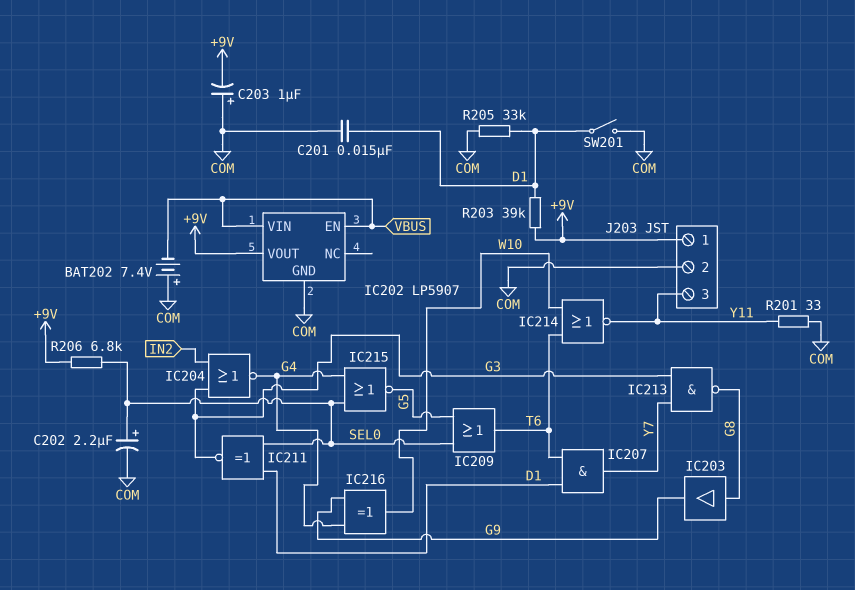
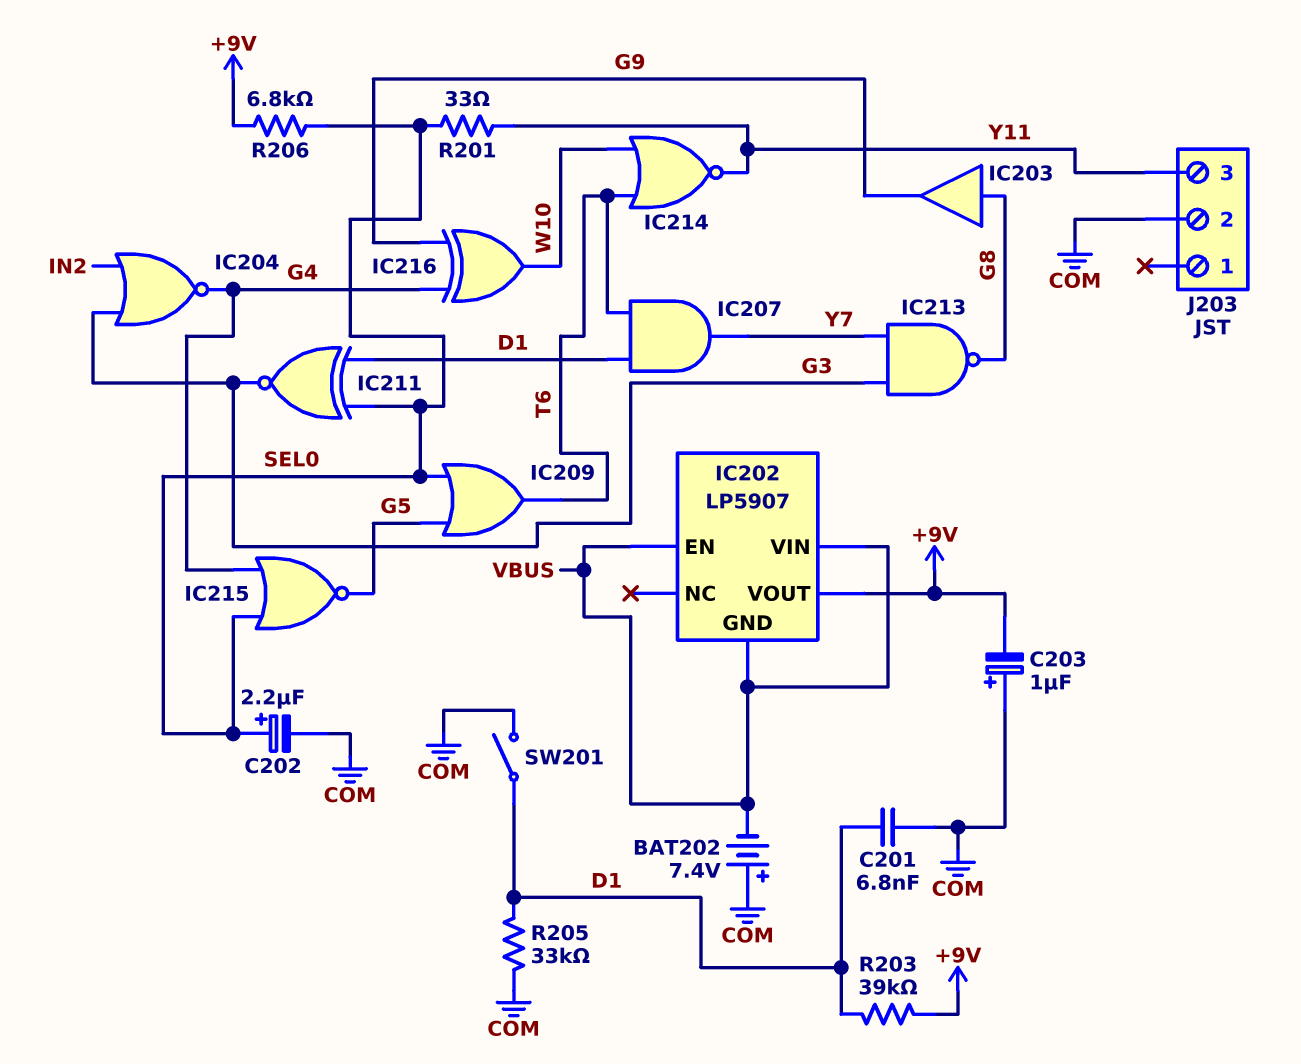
C201: 15nF (COM, D1) -> 6.8nF (COM, D1)
IC202 pin GND: COM -> VBUS
J203 pin 1: +9V -> none
R201: 33 (COM, Y11) -> 33 (SEL0, Y11)

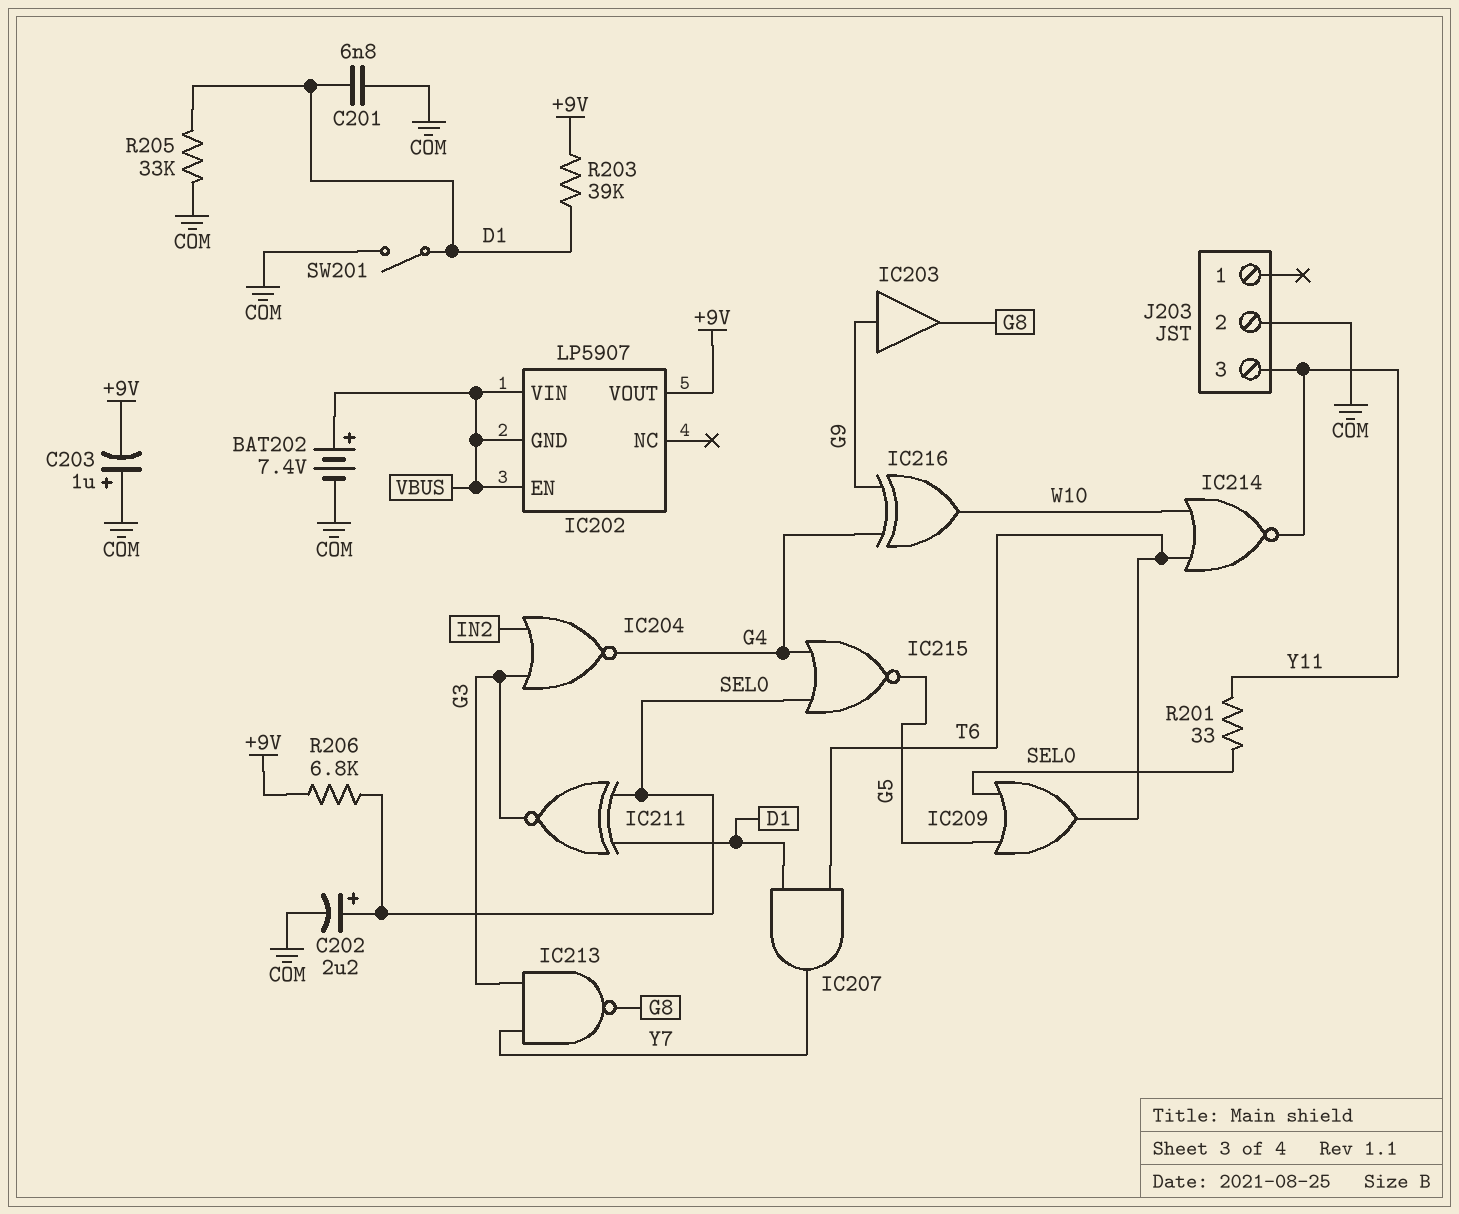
BAT202: 7.4V (plus COM, minus VBUS) -> 7.4V (plus VBUS, minus COM)
IC203: buffer (in G8, out G9) -> buffer (in G9, out G8)

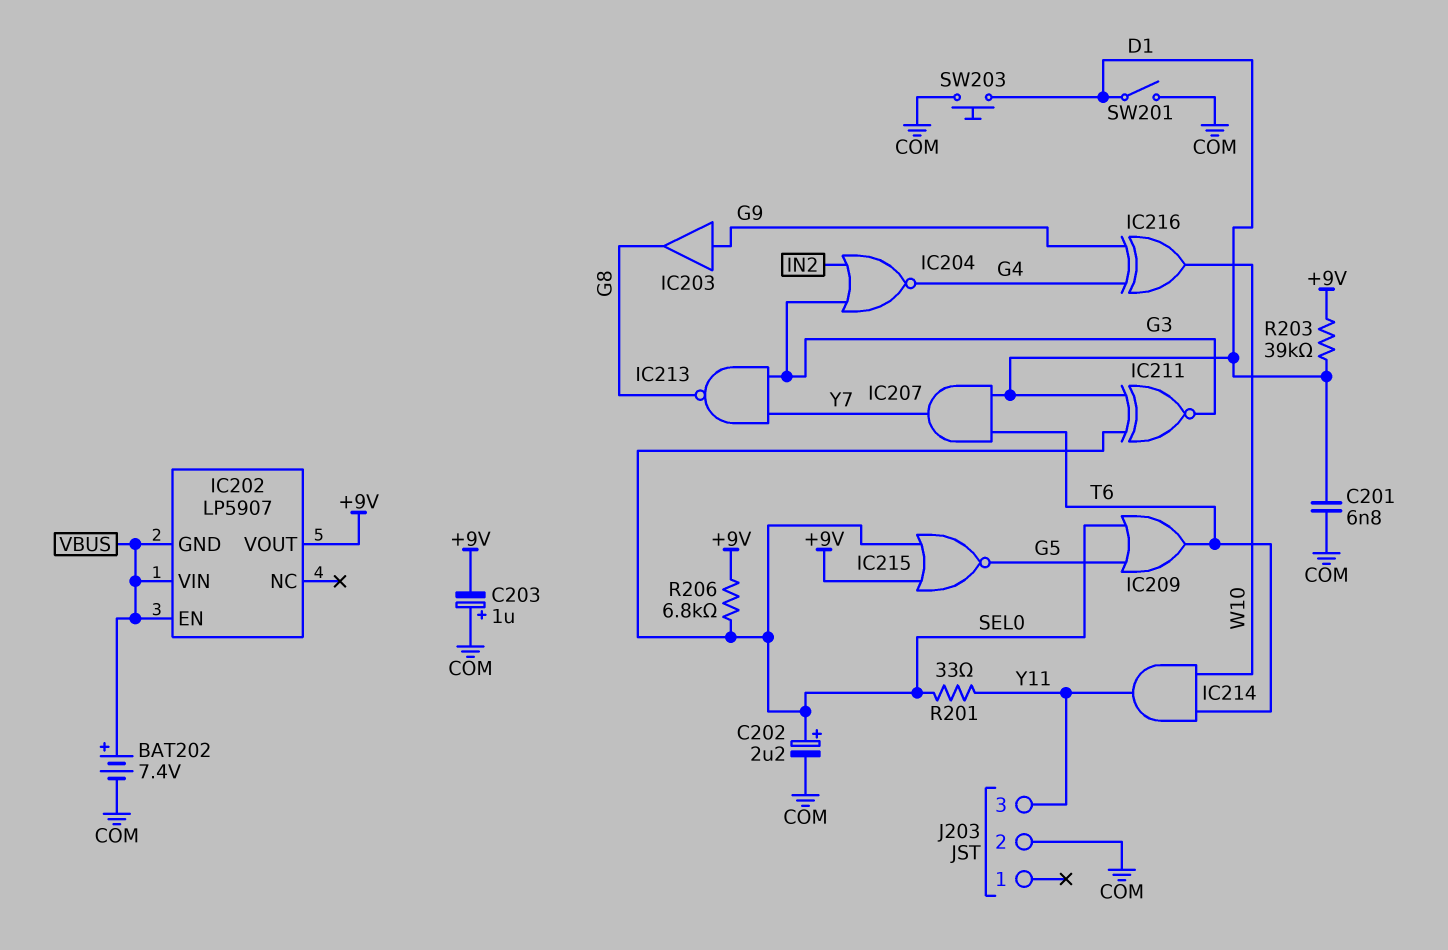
IC214: NOR (in T6, in W10, out Y11) -> AND (in T6, in W10, out Y11)
IC215: NOR (in G4, in SEL0, out G5) -> NOR (in +9V, in SEL0, out G5)
R205: 33k (COM, D1) -> none
SW203: none -> button (COM, D1)

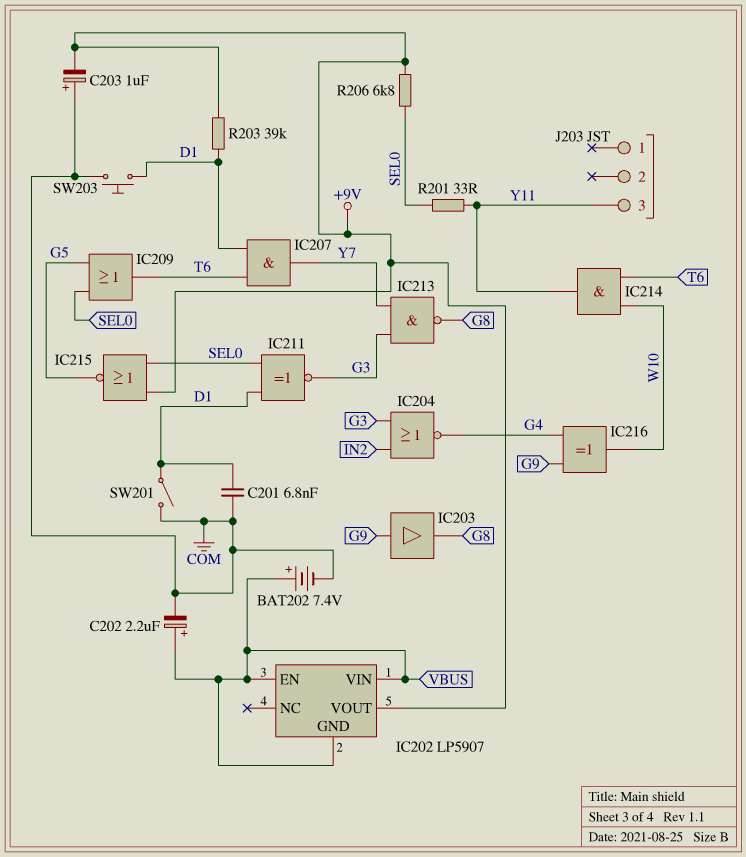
C202: 2.2uF (plus SEL0, minus COM) -> 2.2uF (plus VBUS, minus COM)
J203 pin 2: COM -> none

